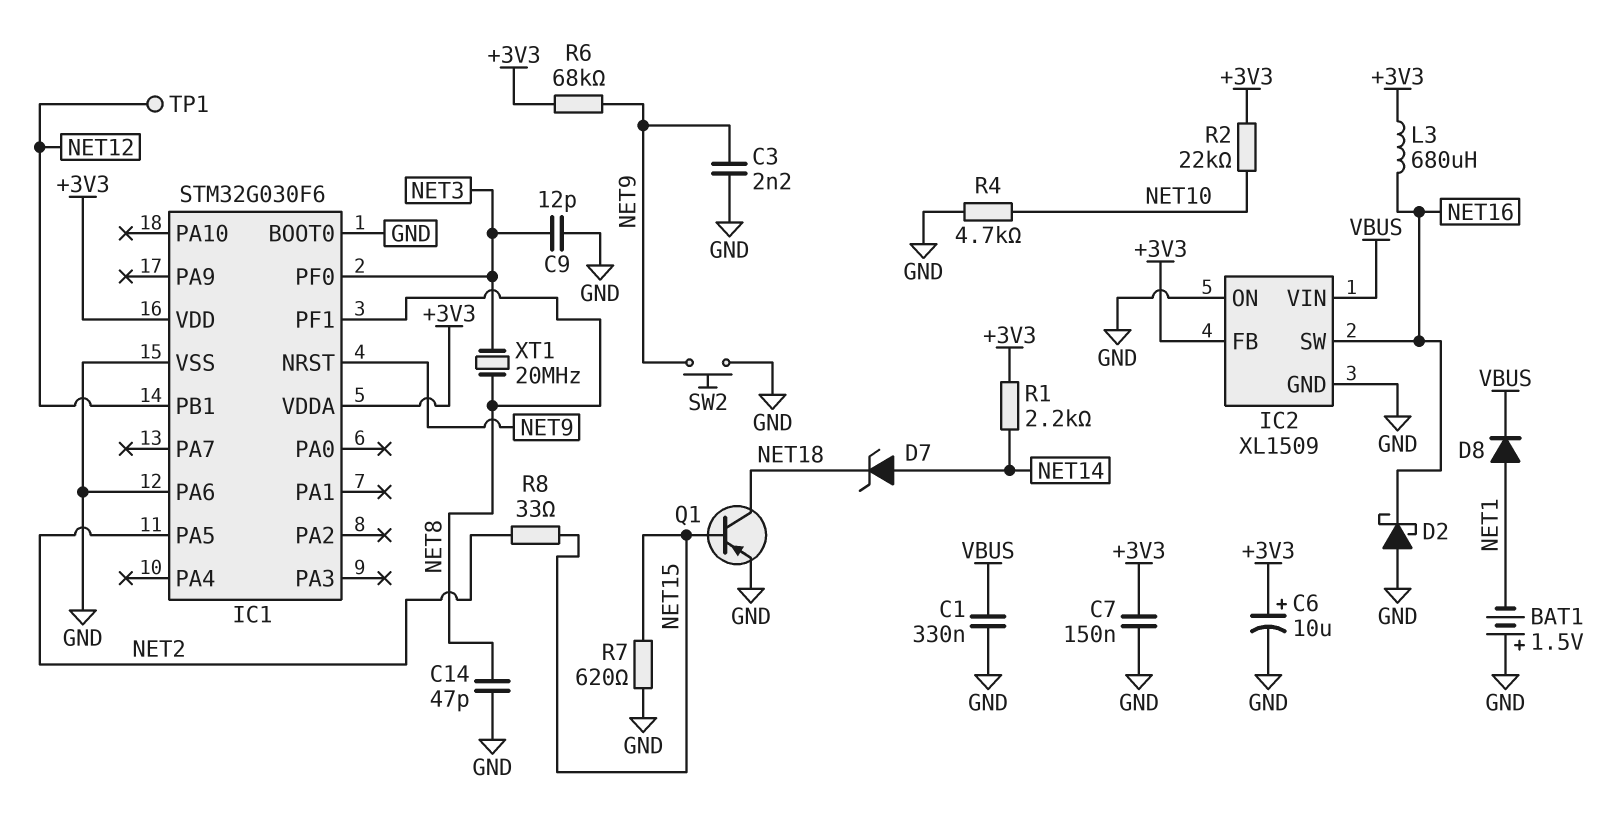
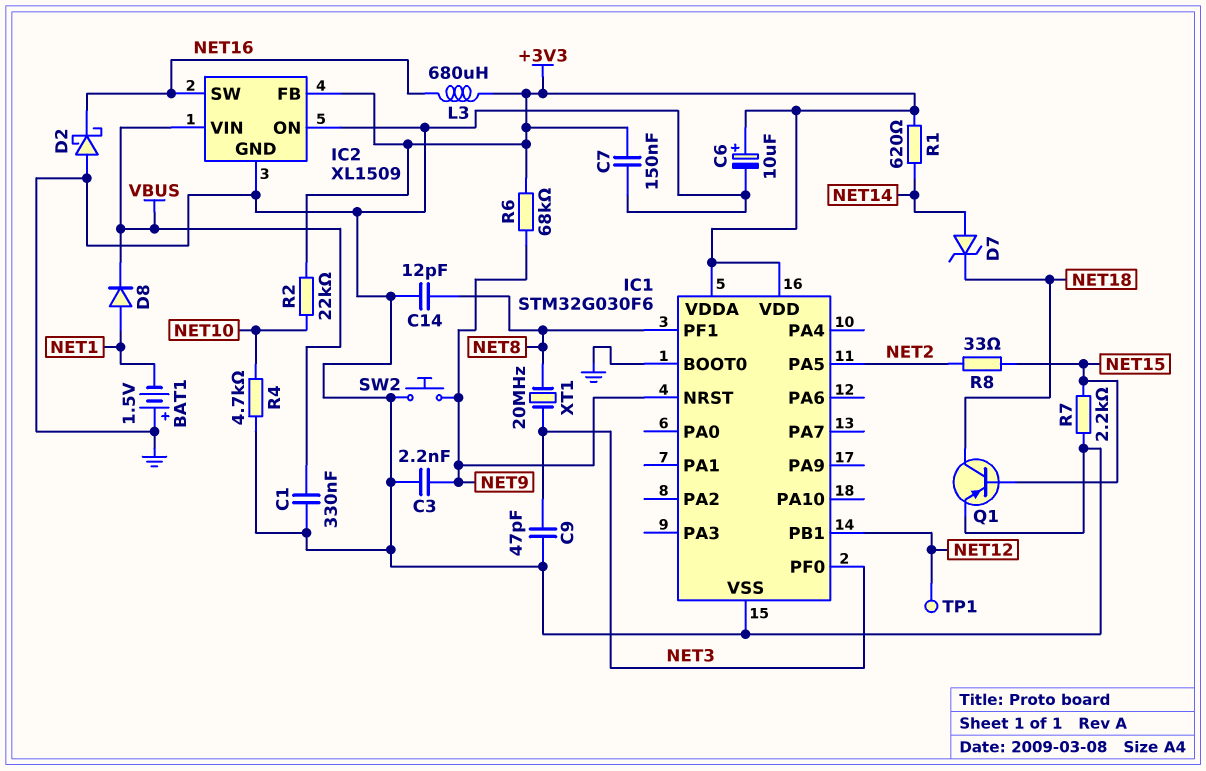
C9: 12pF (GND, NET3) -> 47pF (GND, NET3)
C14: 47pF (GND, NET8) -> 12pF (GND, NET8)
IC1 pin PA6: GND -> none
R1: 2.2k (+3V3, NET14) -> 620 (+3V3, NET14)
R7: 620 (GND, NET15) -> 2.2k (GND, NET15)

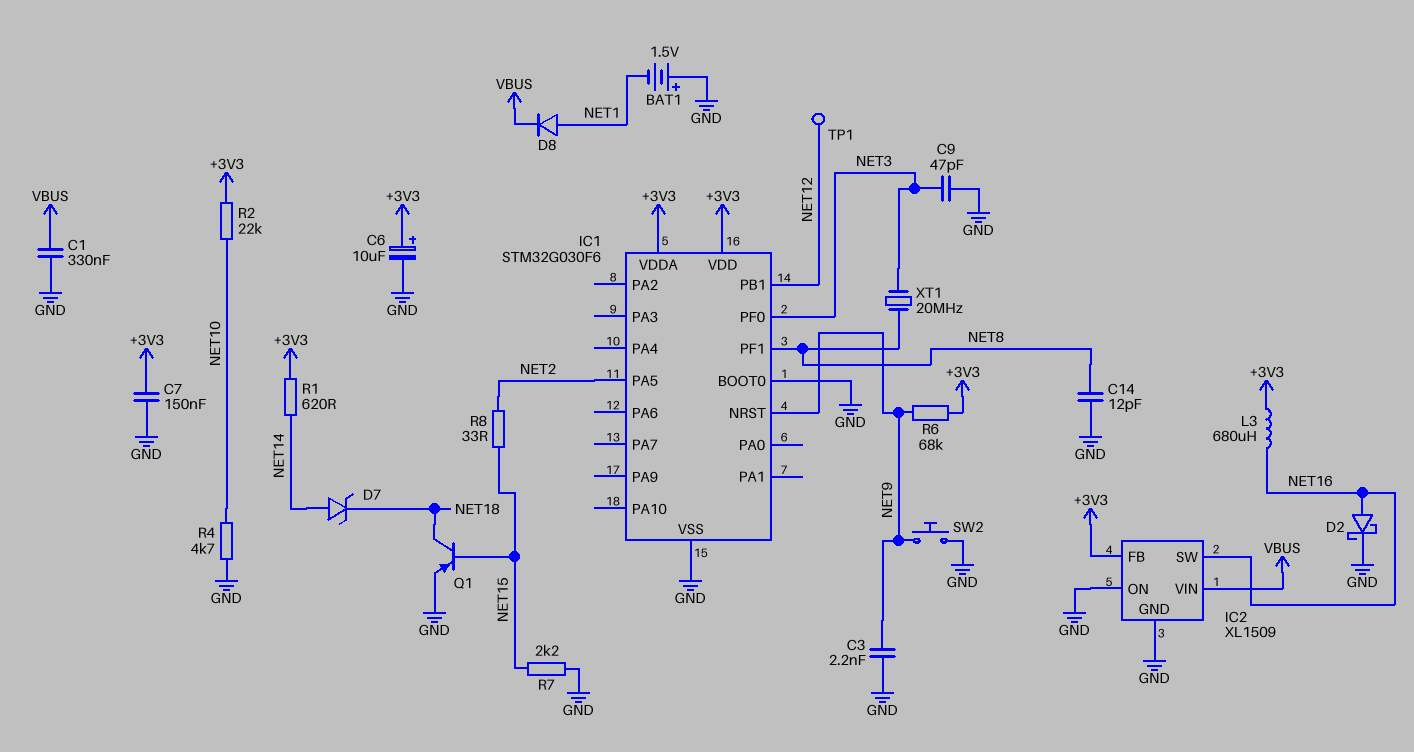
D2: schottky (A GND, K NET16) -> schottky (A NET16, K GND)

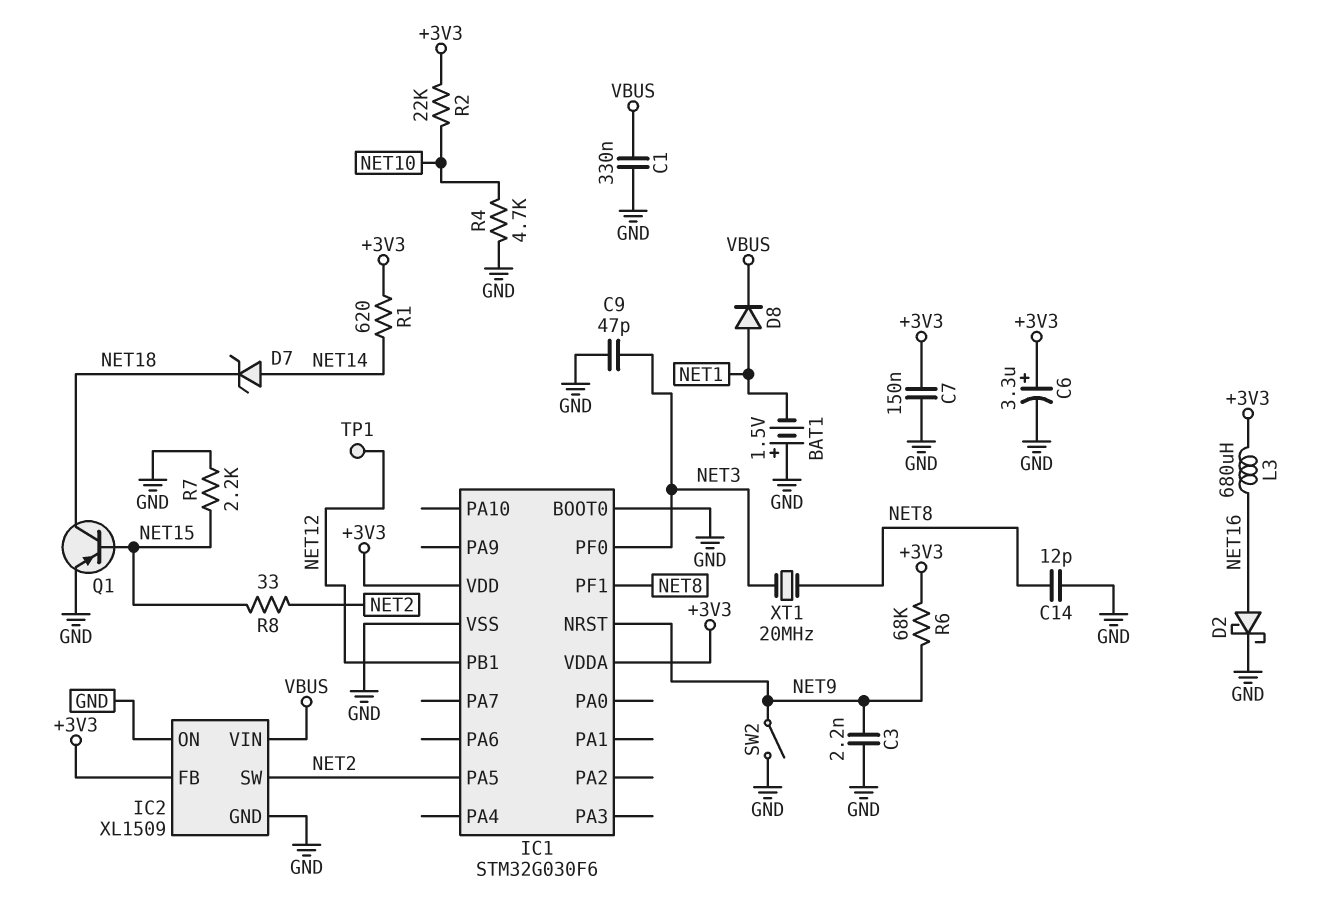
C6: 10uF (plus +3V3, minus GND) -> 3.3uF (plus +3V3, minus GND)
IC2 pin SW: NET16 -> NET2
SW2: button (GND, NET9) -> switch (GND, NET9)

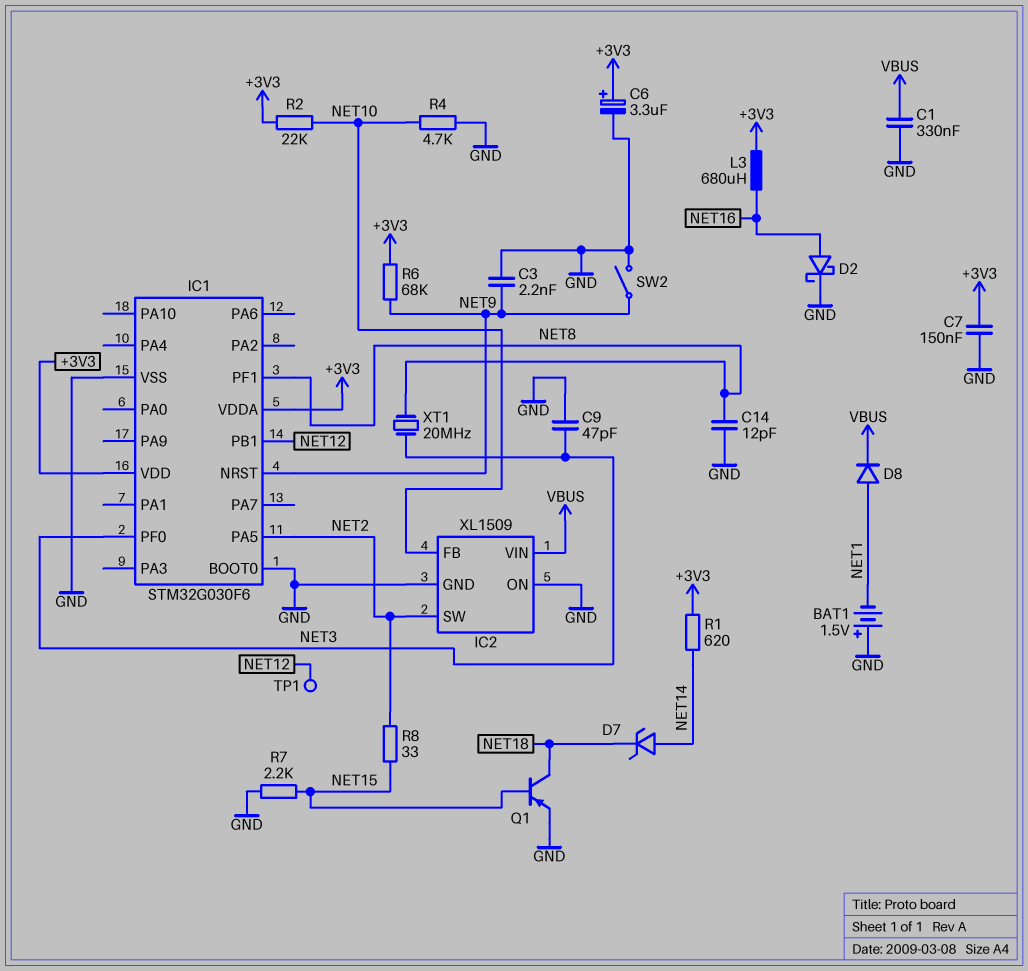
IC2 pin FB: +3V3 -> NET10

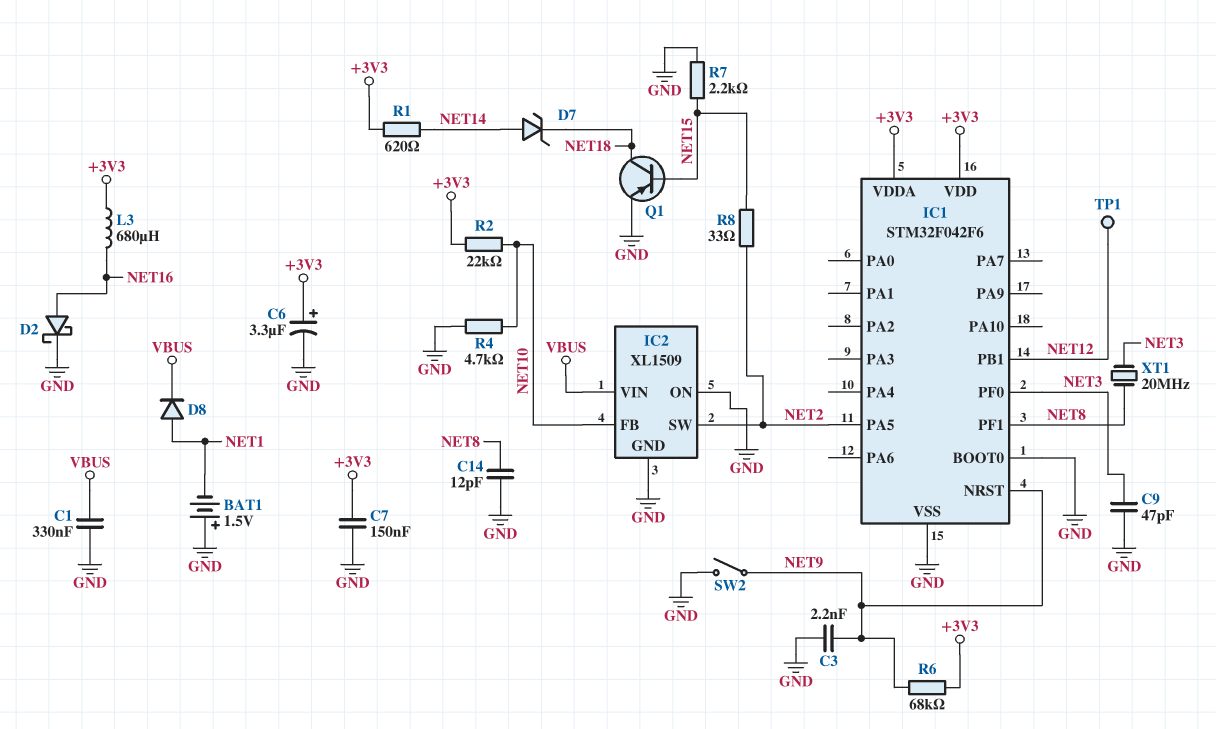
IC1: STM32G030F6 -> STM32F042F6

